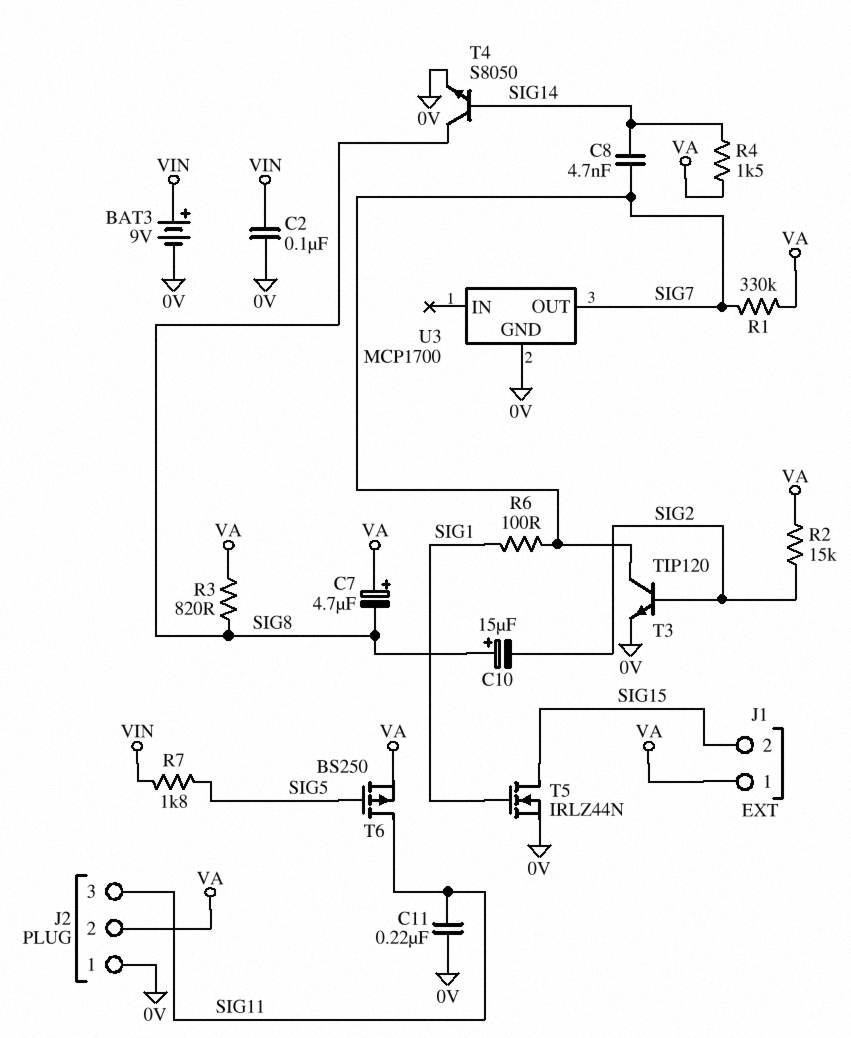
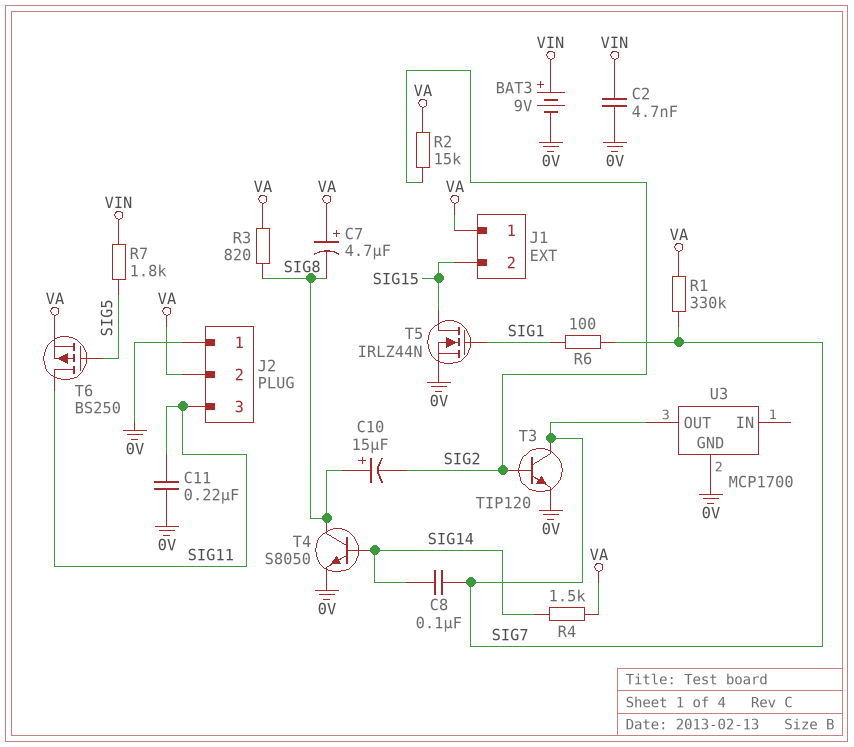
C2: 100nF (0V, VIN) -> 4.7nF (0V, VIN)
C8: 4.7nF (SIG7, SIG14) -> 100nF (SIG7, SIG14)

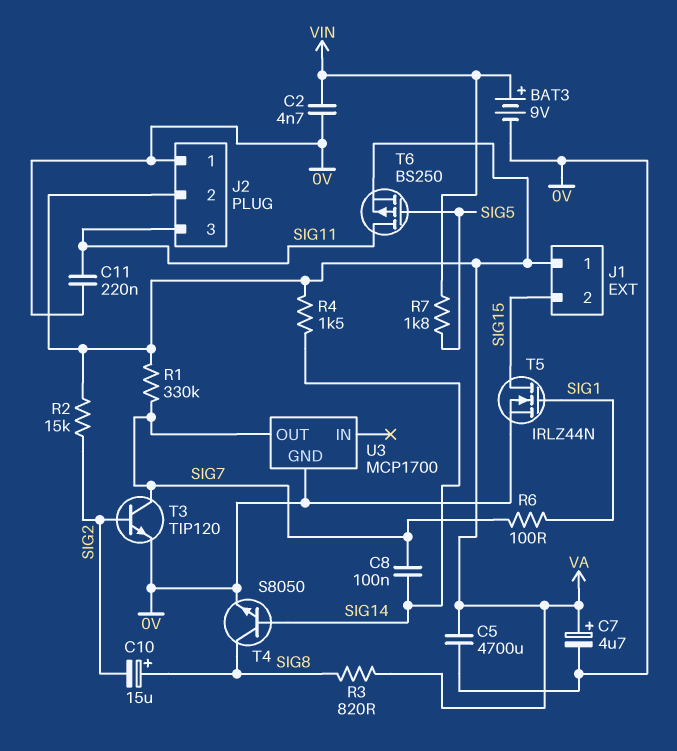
C5: none -> 4700uF (0V, VA)
C7: 4.7uF (plus VA, minus SIG8) -> 4.7uF (plus VA, minus 0V)

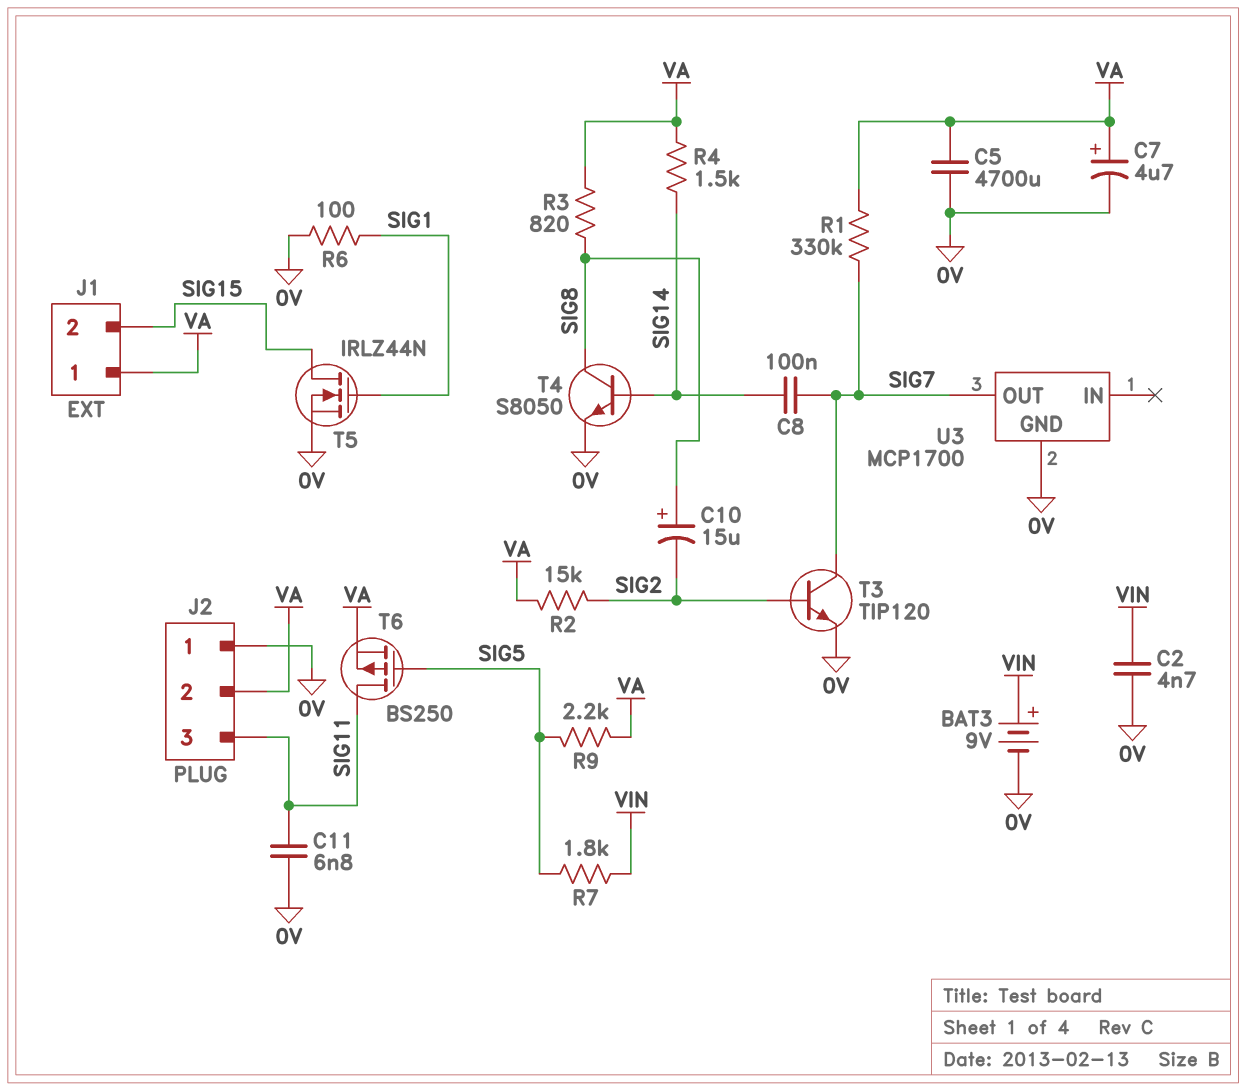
C11: 220nF (0V, SIG11) -> 6.8nF (0V, SIG11)
R6: 100 (SIG1, SIG7) -> 100 (0V, SIG1)
R9: none -> 2.2k (SIG5, VA)

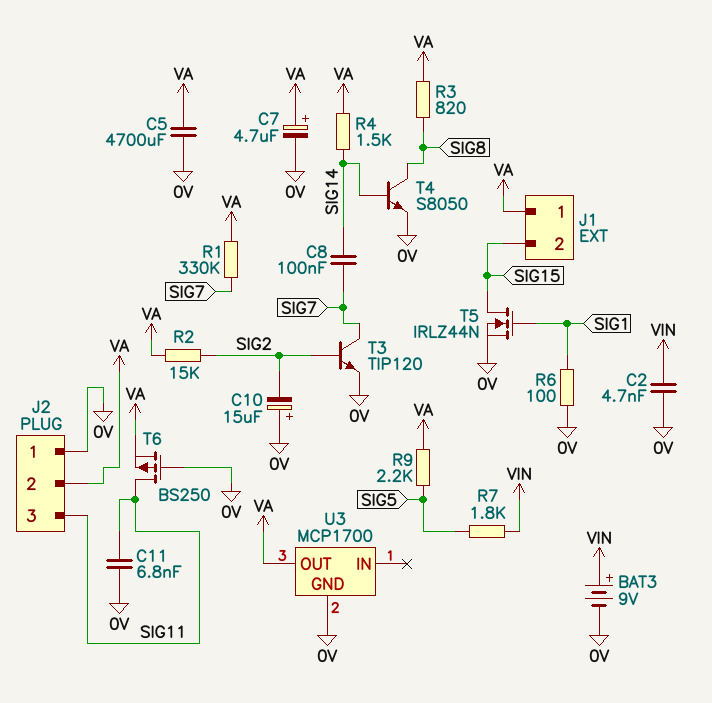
C10: 15uF (plus SIG8, minus SIG2) -> 15uF (plus 0V, minus SIG2)
T6: PMOS BS250 (G SIG5, D SIG11, S VA) -> PMOS BS250 (G 0V, D SIG11, S VA)
U3 pin OUT: SIG7 -> VA

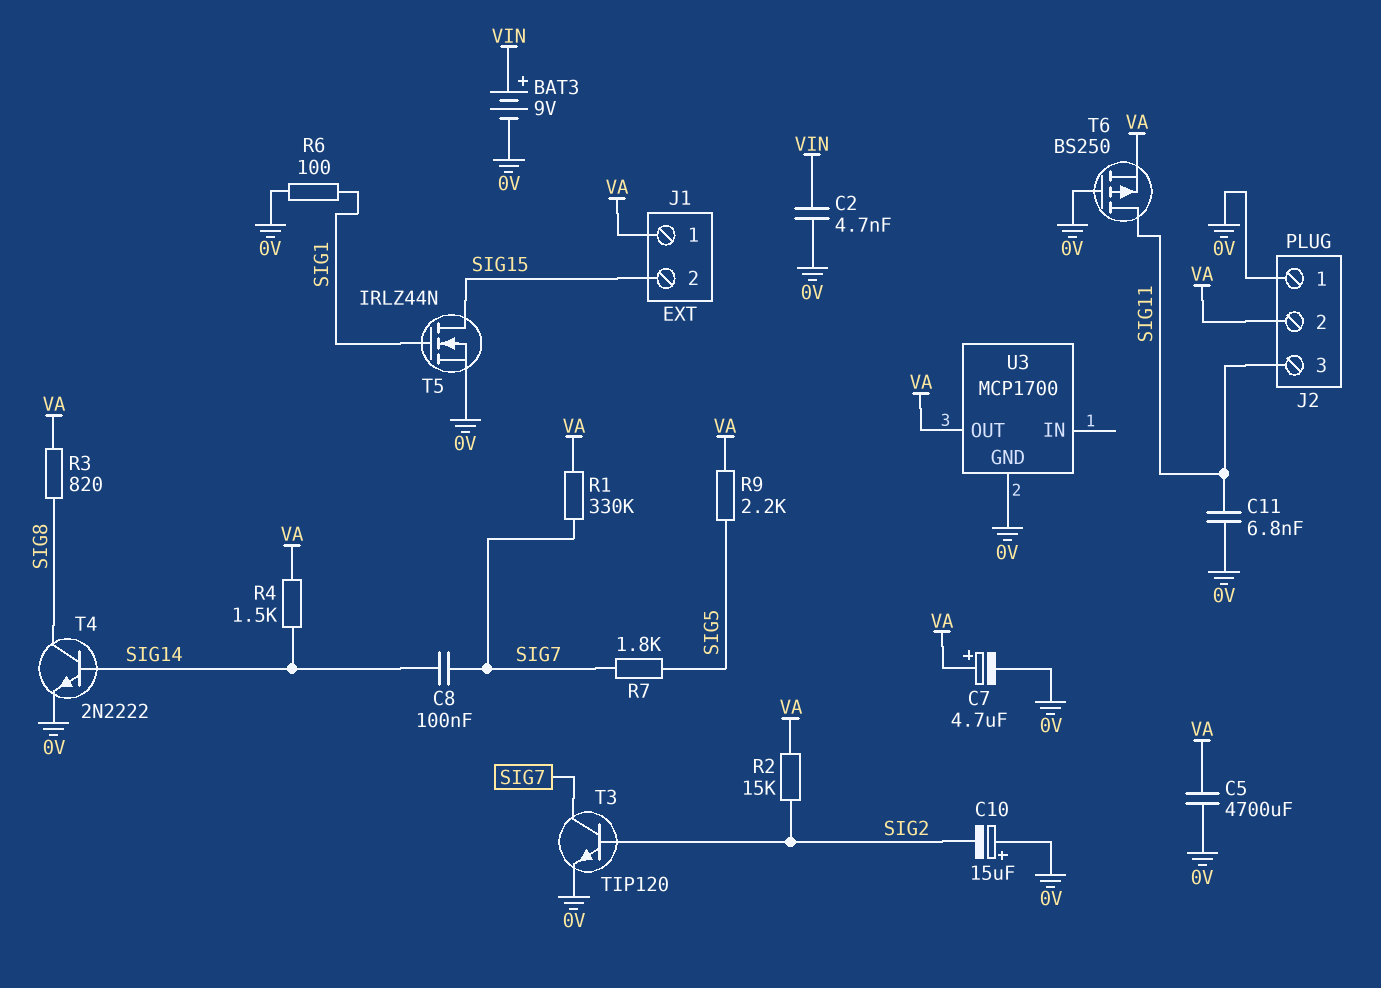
R7: 1.8k (SIG5, VIN) -> 1.8k (SIG5, SIG7)
T4: NPN S8050 (B SIG14, C SIG8, E 0V) -> NPN 2N2222 (B SIG14, C SIG8, E 0V)

